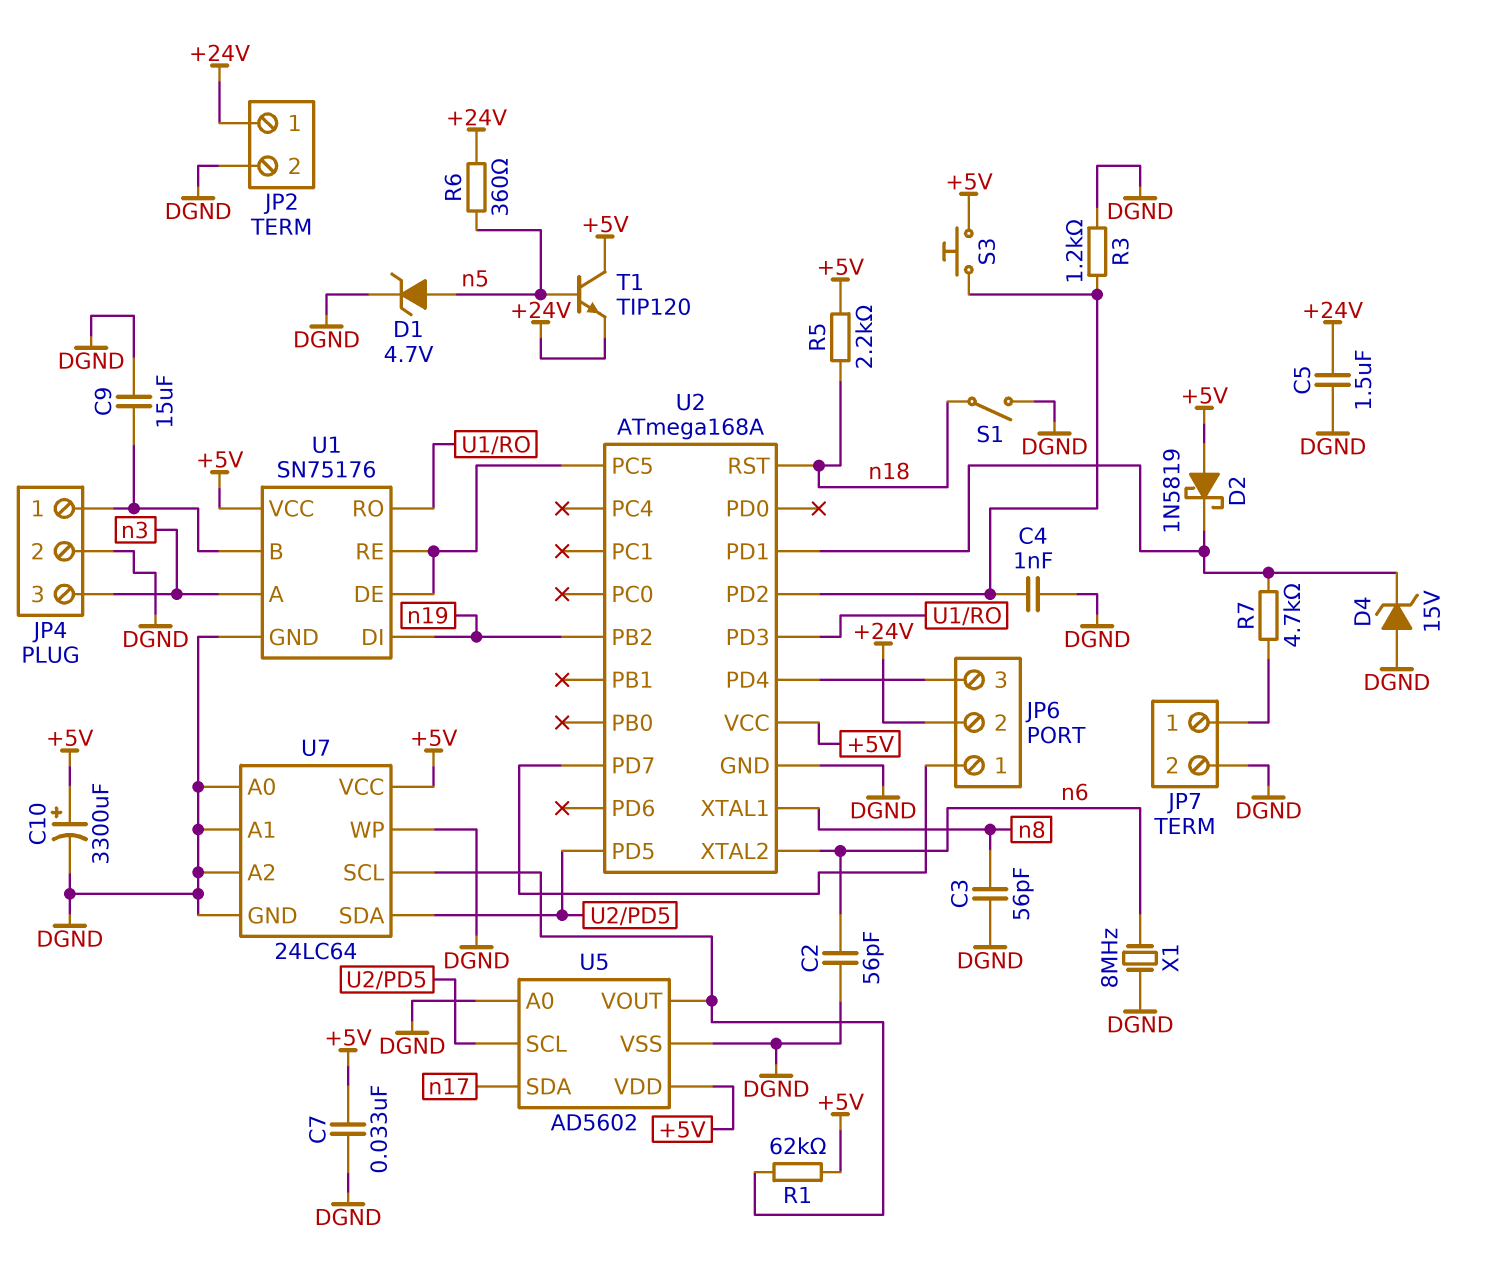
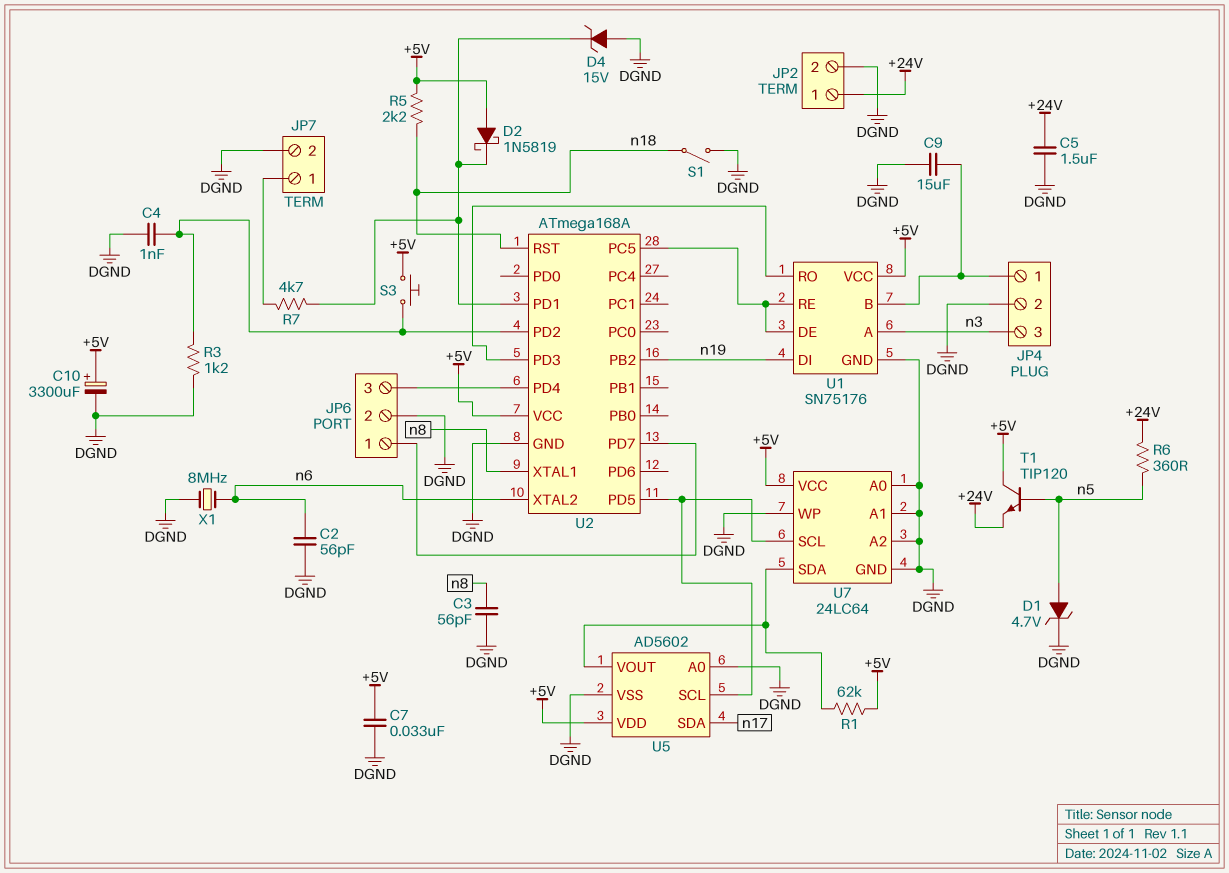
JP6 pin 2: +24V -> DGND
U7 pin SCL: U5/VOUT -> U2/PD5
U7 pin SDA: U2/PD5 -> U5/VOUT

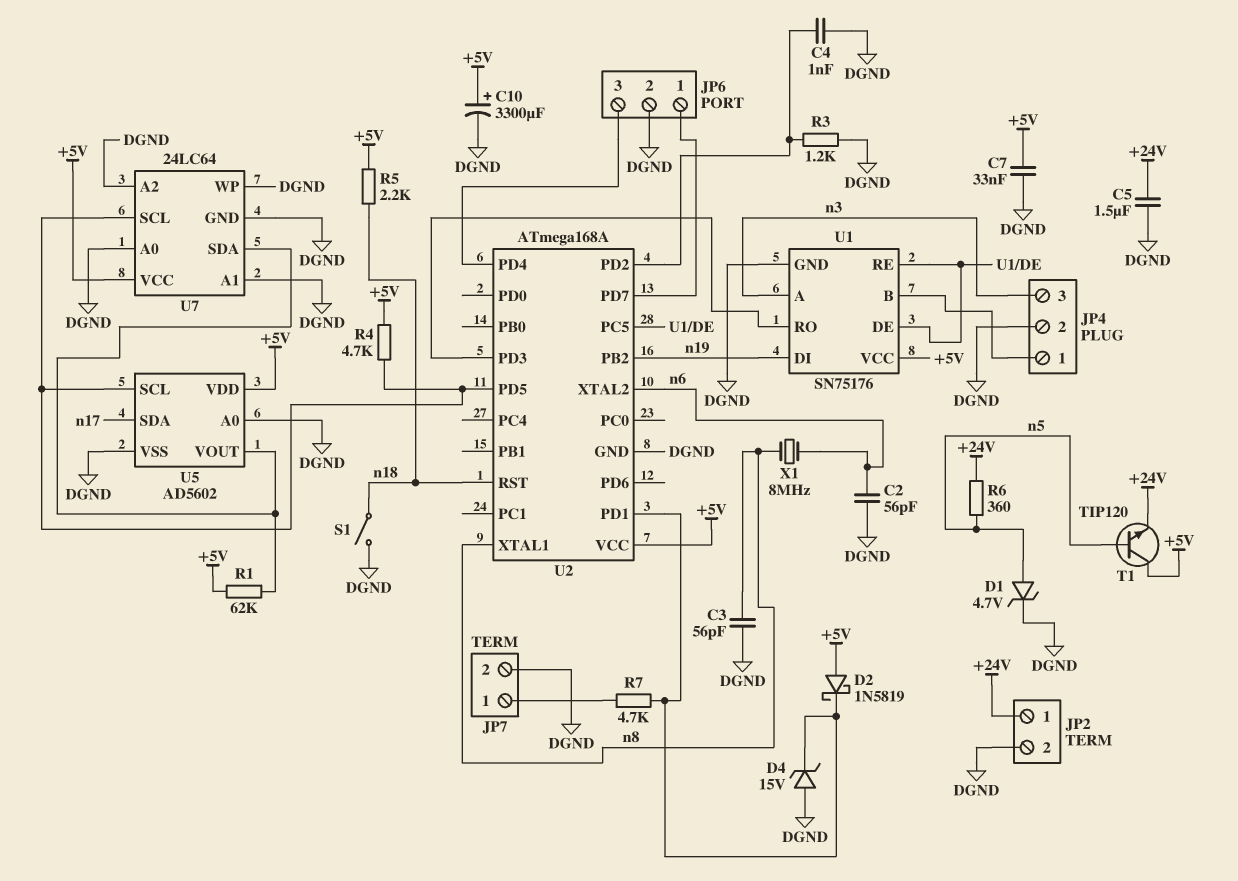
C9: 15uF (DGND, JP4/1) -> none
R4: none -> 4.7k (+5V, U2/PD5)
S3: button (+5V, U2/PD2) -> none
X1: 8MHz (DGND, n6) -> 8MHz (n6, n8)

